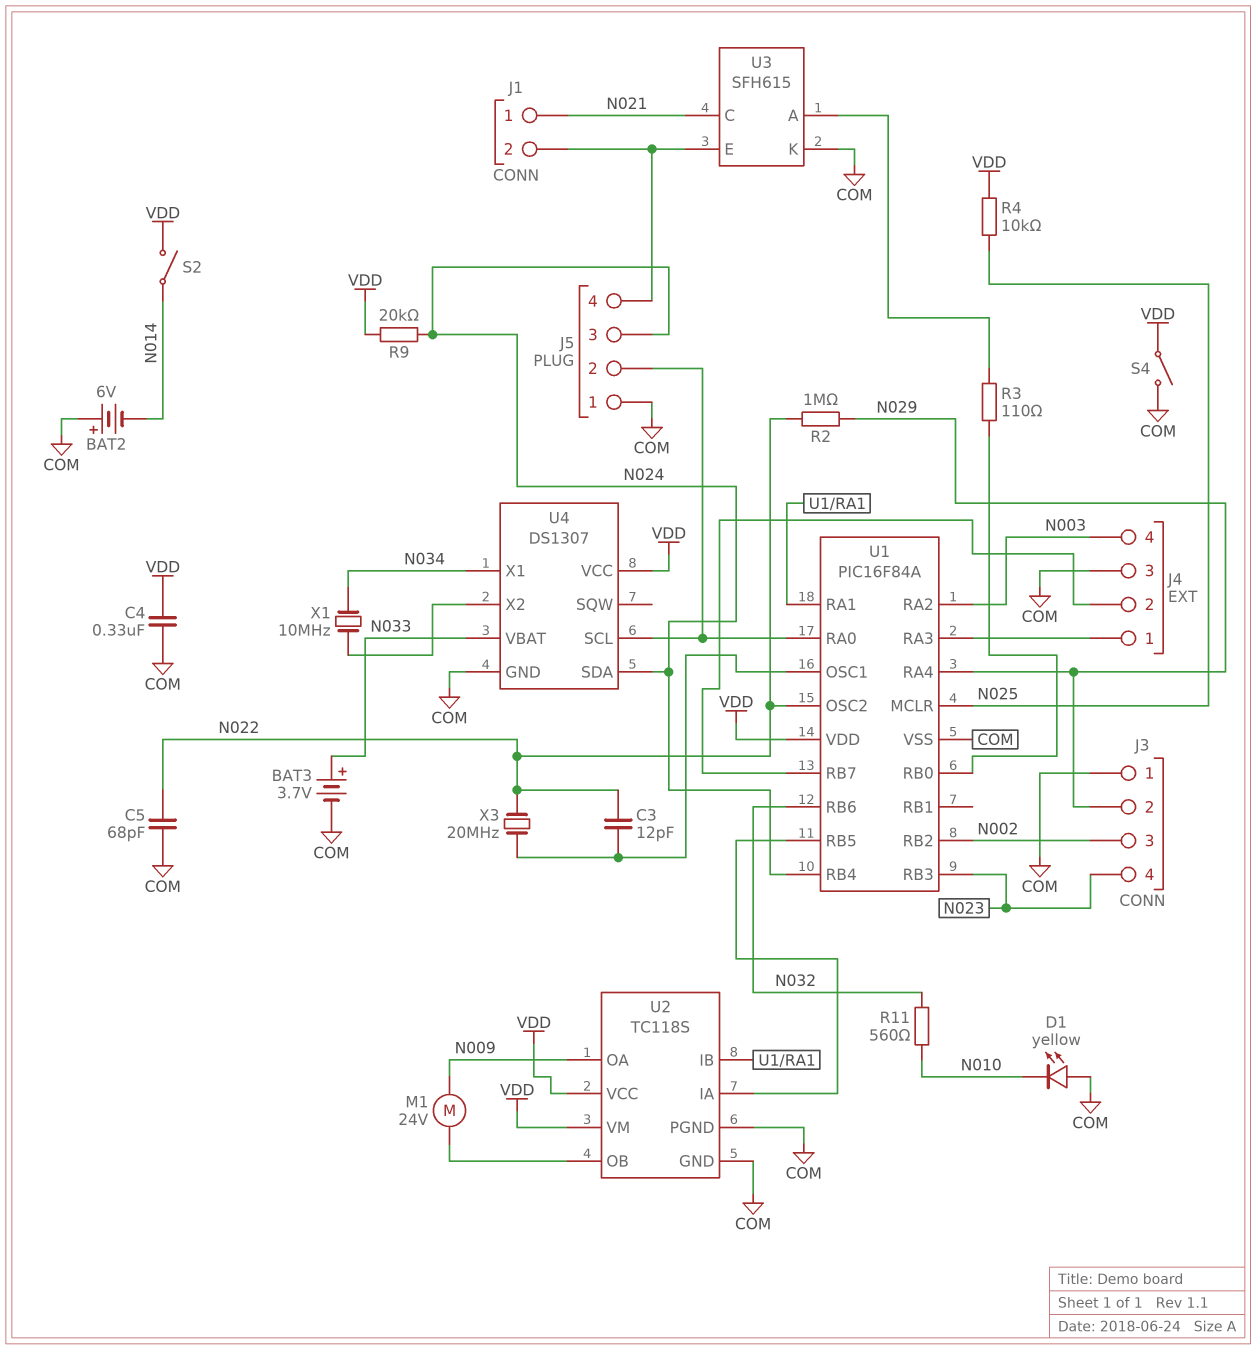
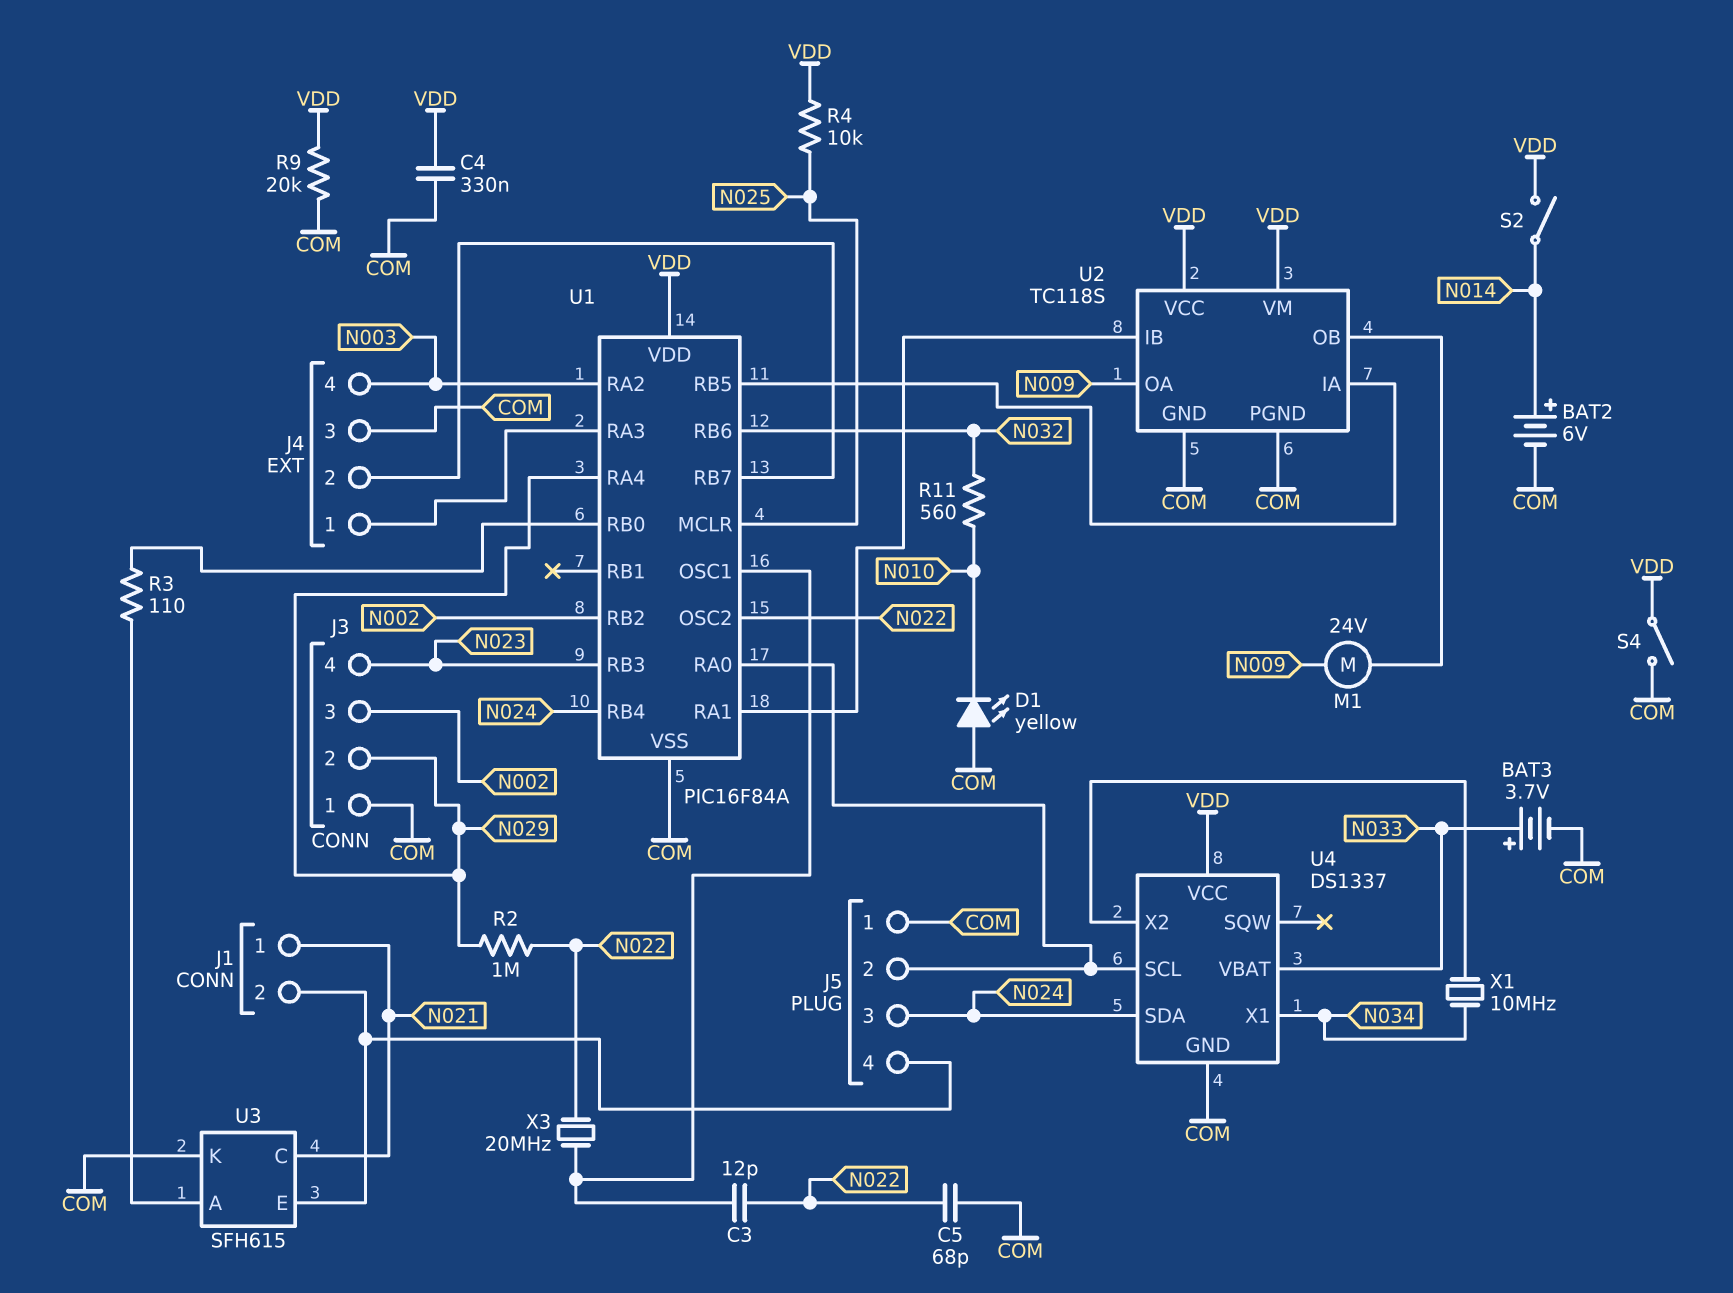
BAT2: 6V (plus COM, minus N014) -> 6V (plus N014, minus COM)
R9: 20k (N024, VDD) -> 20k (COM, VDD)
U4: DS1307 -> DS1337

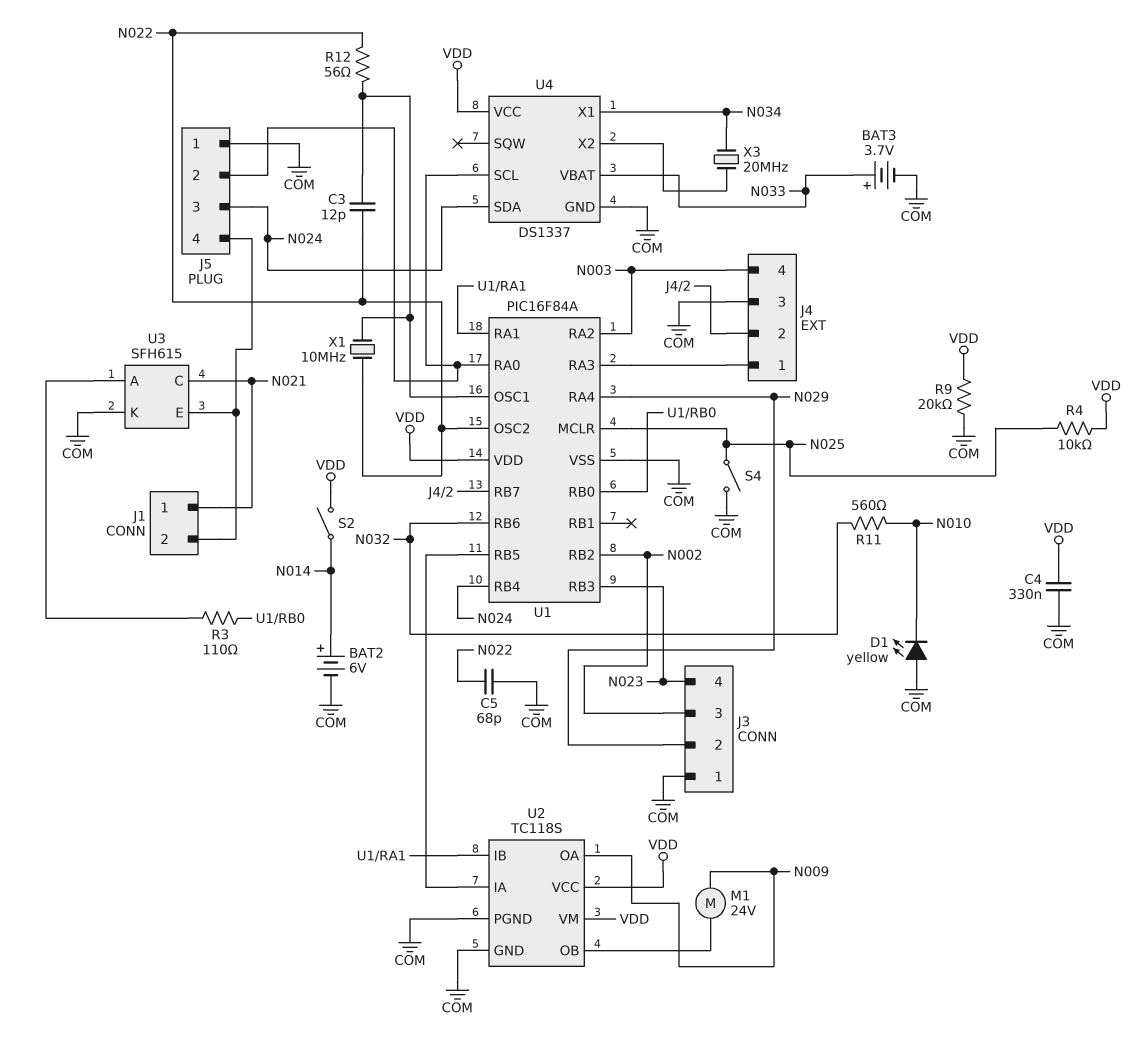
R2: 1M (N022, N029) -> none
R12: none -> 56 (N022, U1/OSC1)
S4: switch (COM, VDD) -> switch (COM, N025)
X1: 10MHz (N034, U4/X2) -> 10MHz (N022, U1/OSC1)
X3: 20MHz (N022, U1/OSC1) -> 20MHz (N034, U4/X2)

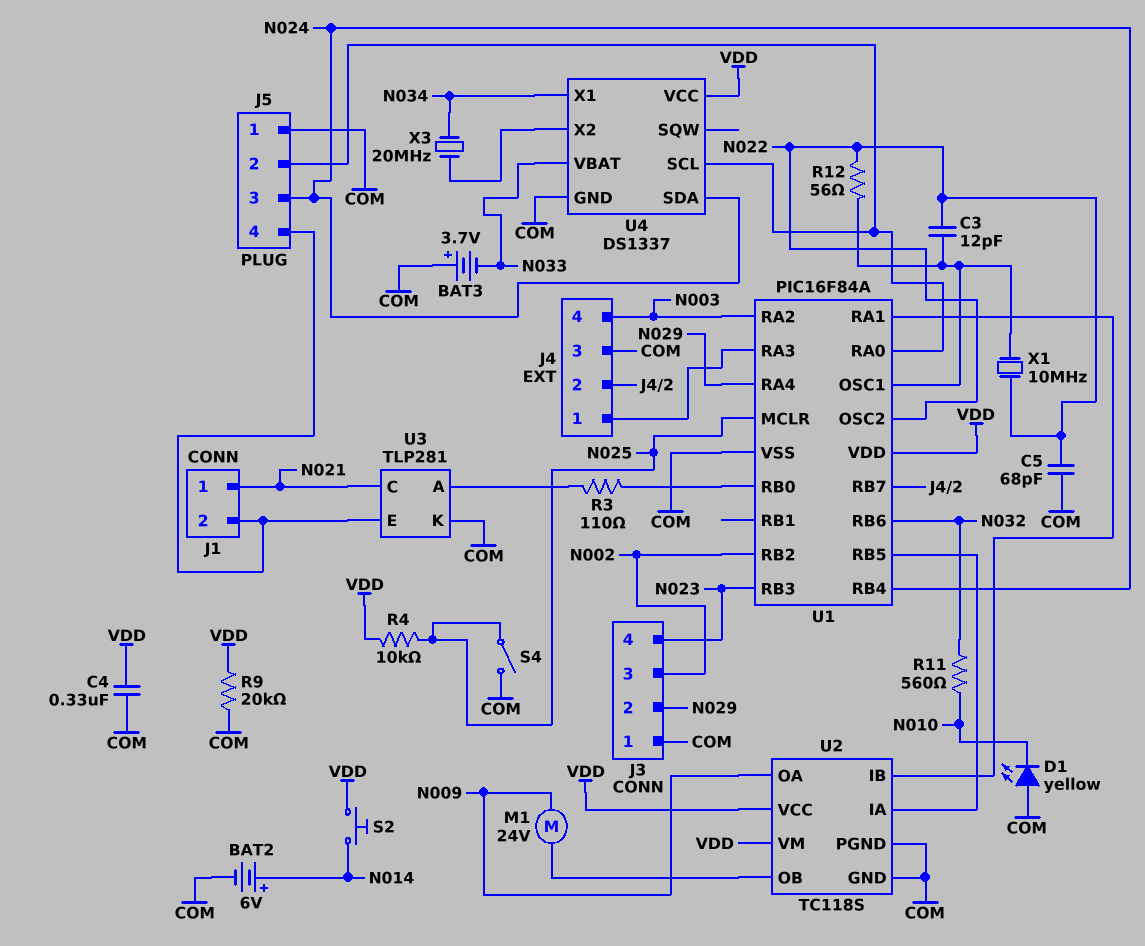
BAT3: 3.7V (plus N033, minus COM) -> 3.7V (plus COM, minus N033)
S2: switch (N014, VDD) -> button (N014, VDD)
U3: SFH615 -> TLP281

